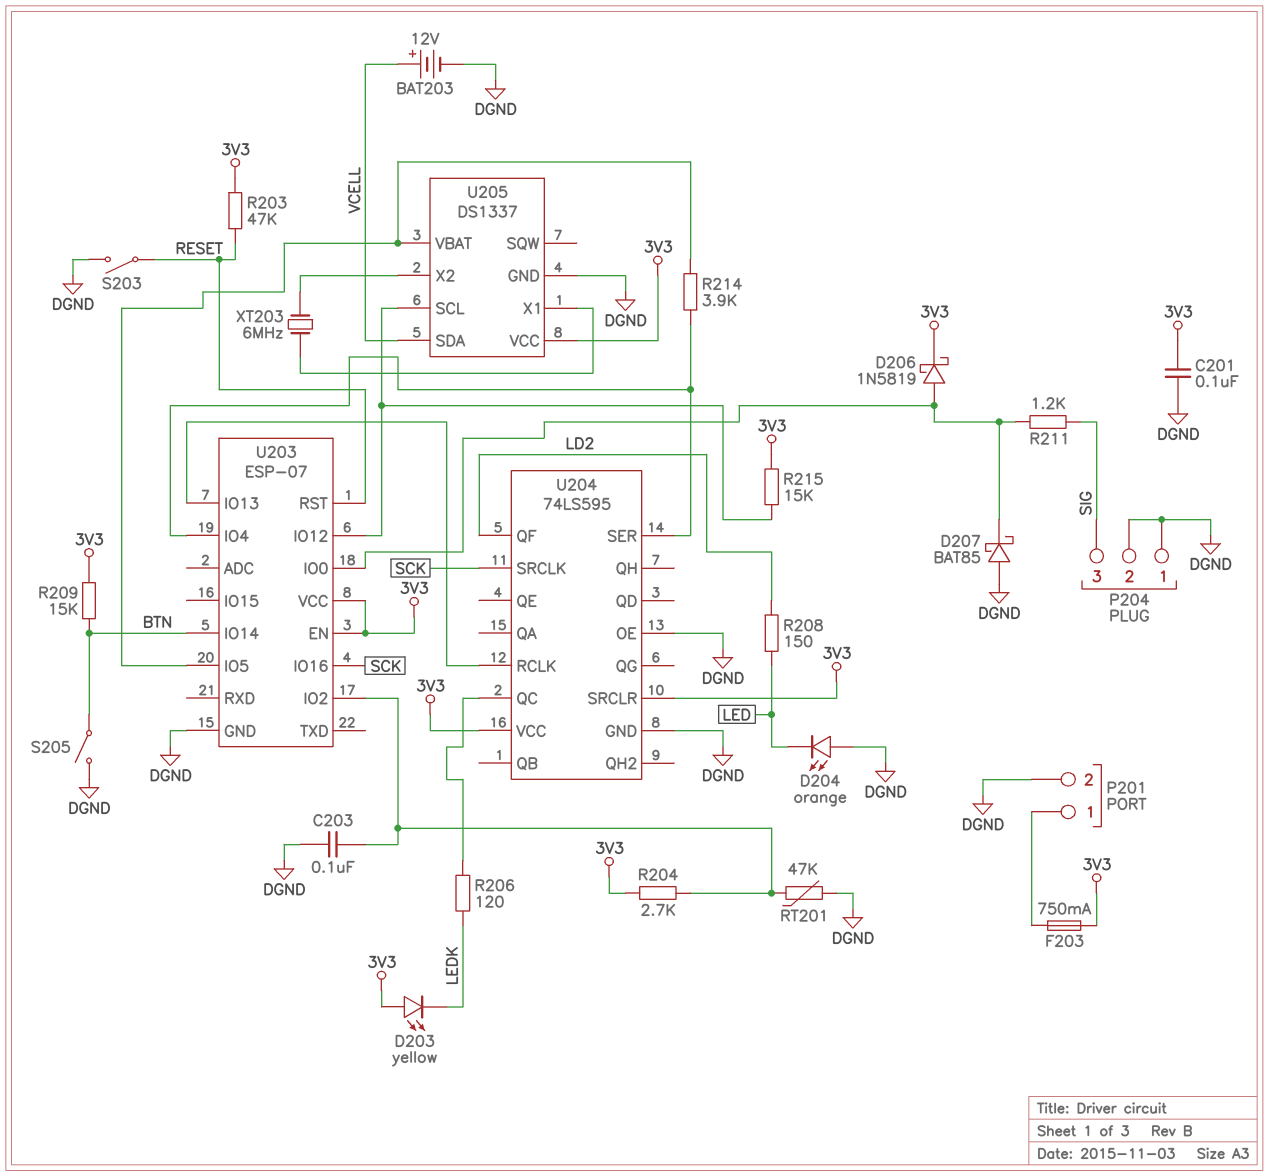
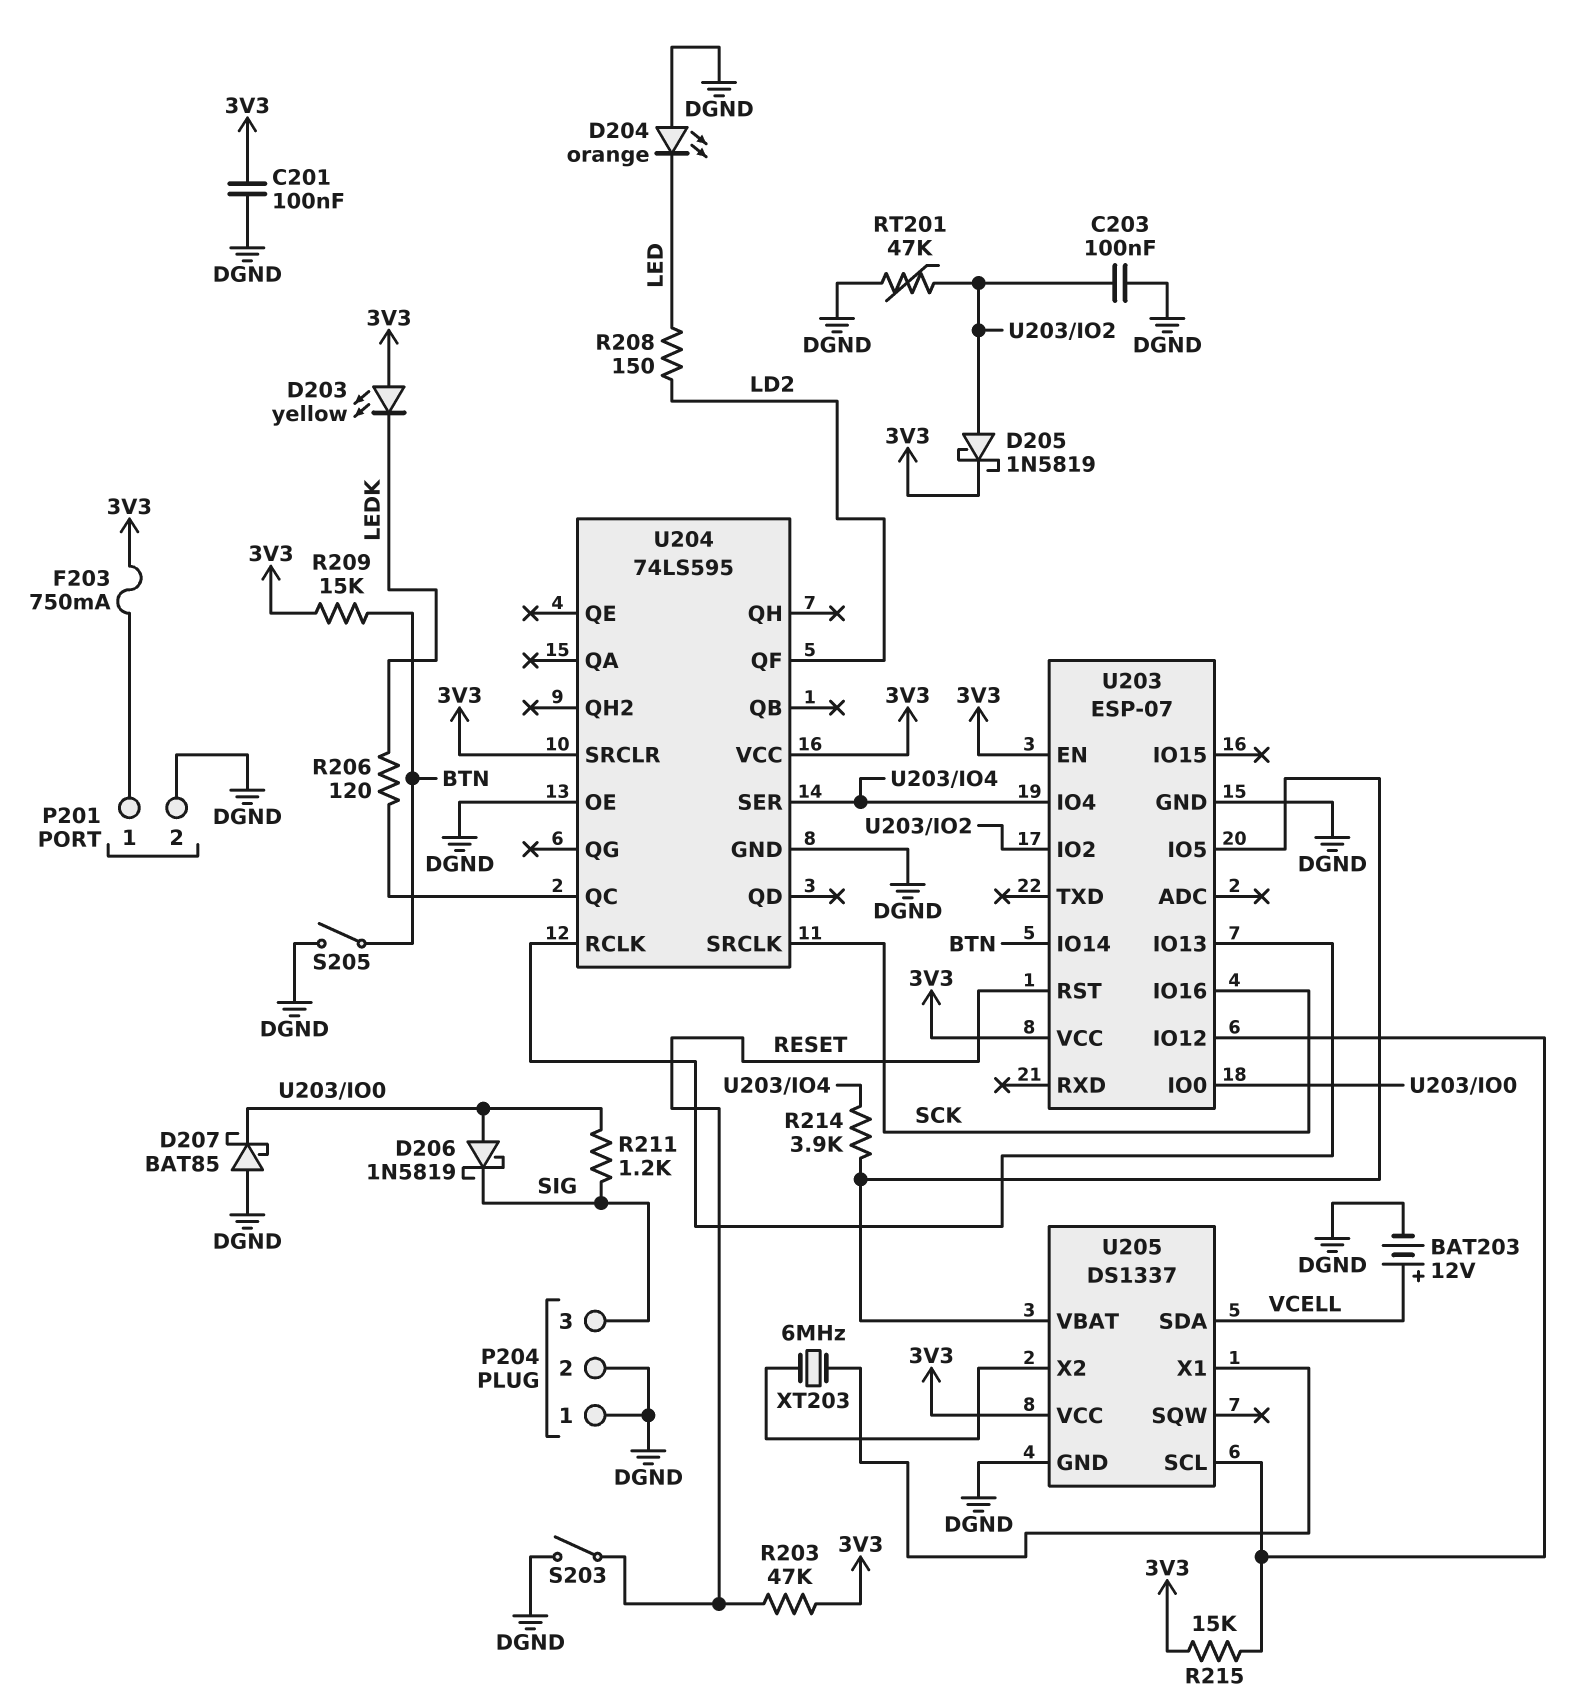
D205: none -> schottky 1N5819 (A U203/IO2, K 3V3)
D206: schottky 1N5819 (A U203/IO0, K 3V3) -> schottky 1N5819 (A U203/IO0, K SIG)
R204: 2.7k (3V3, U203/IO2) -> none

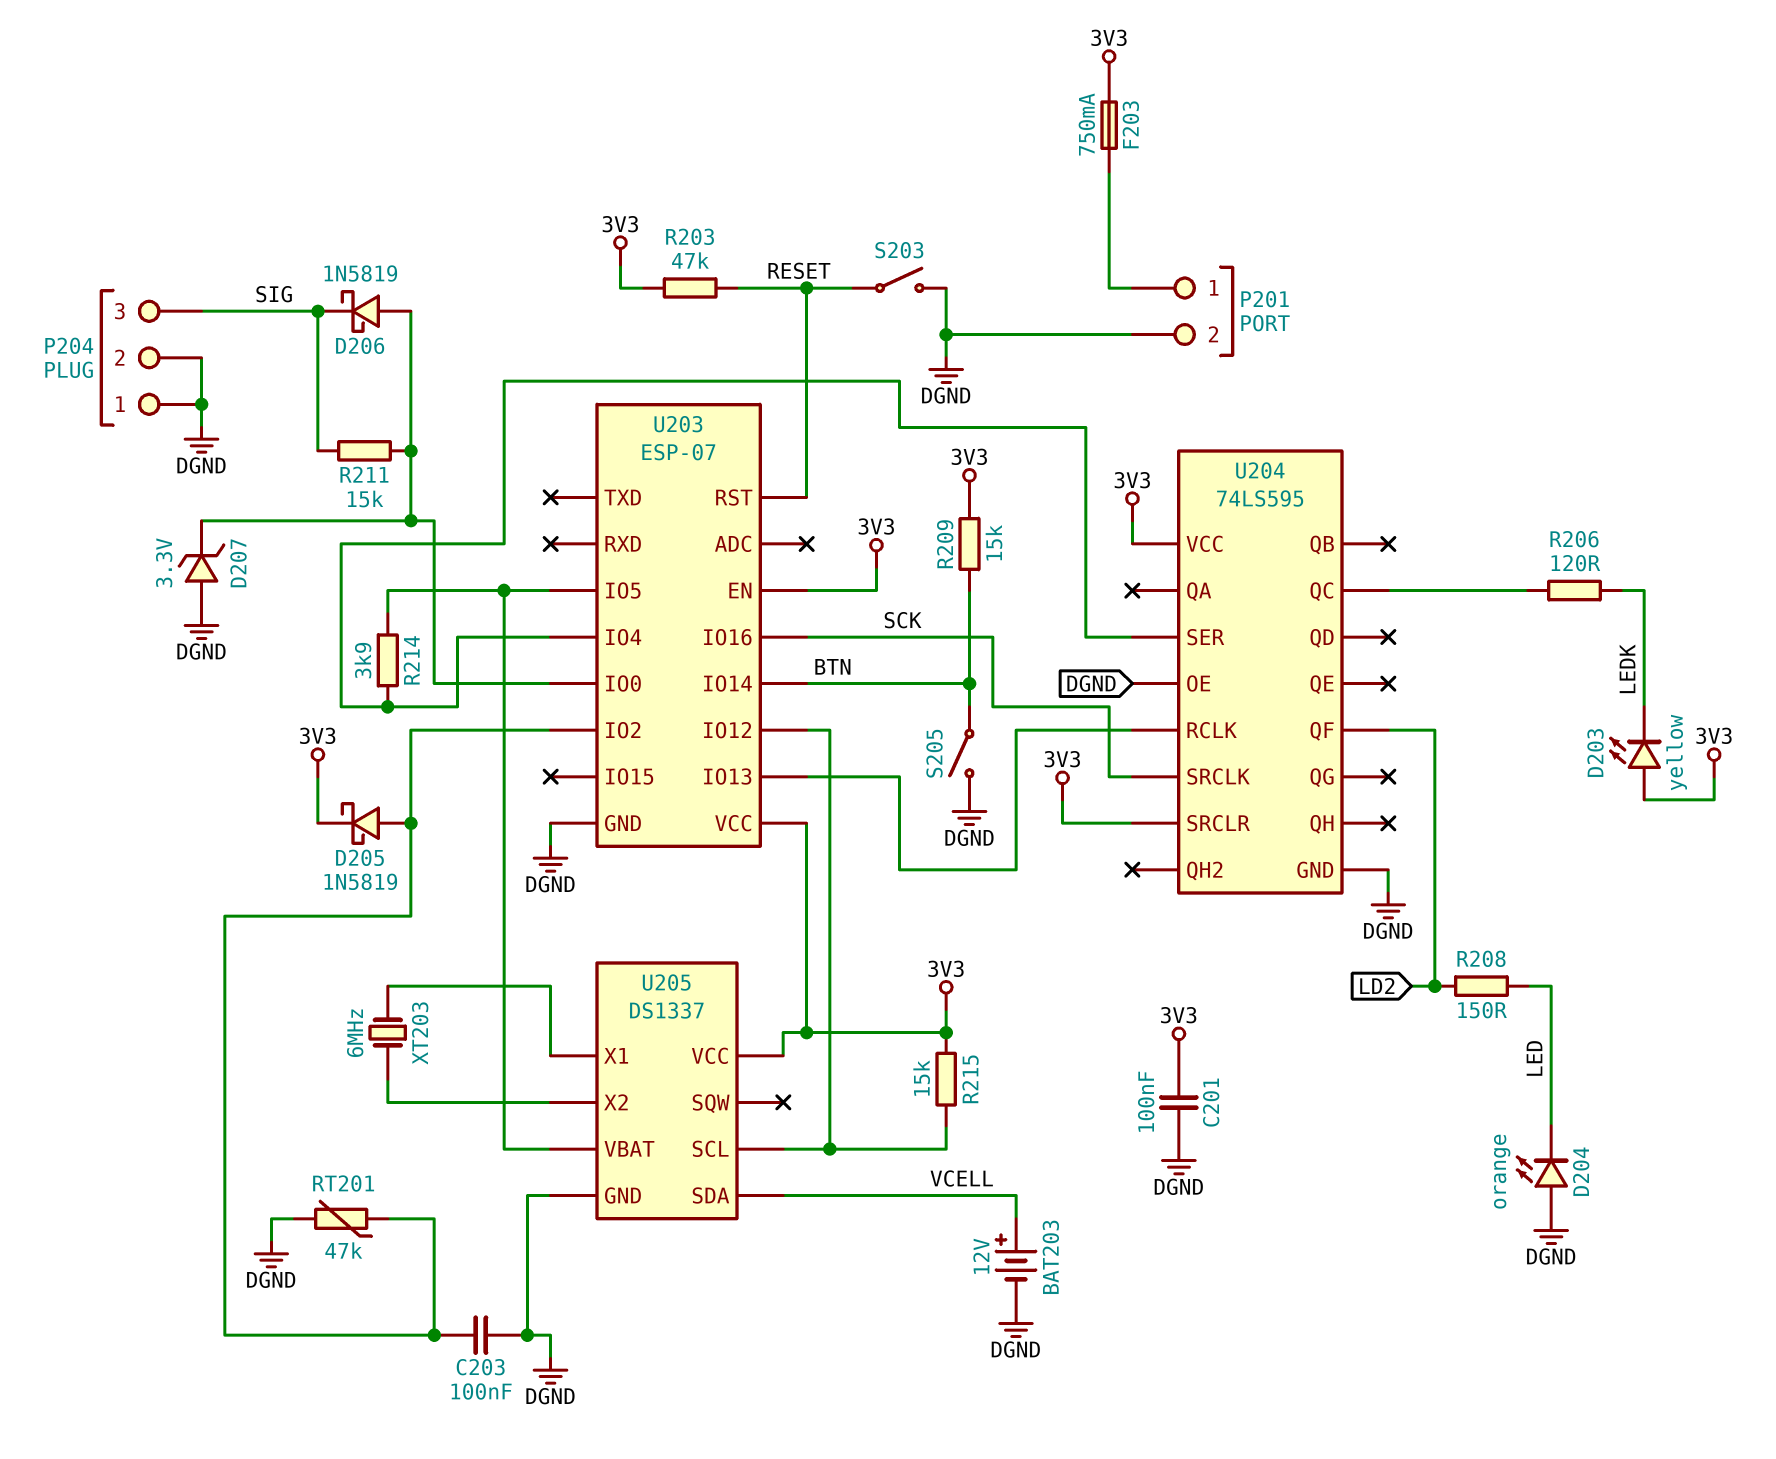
D207: schottky BAT85 (A DGND, K U203/IO0) -> zener 3.3V (A DGND, K U203/IO0)
R211: 1.2k (SIG, U203/IO0) -> 15k (SIG, U203/IO0)

